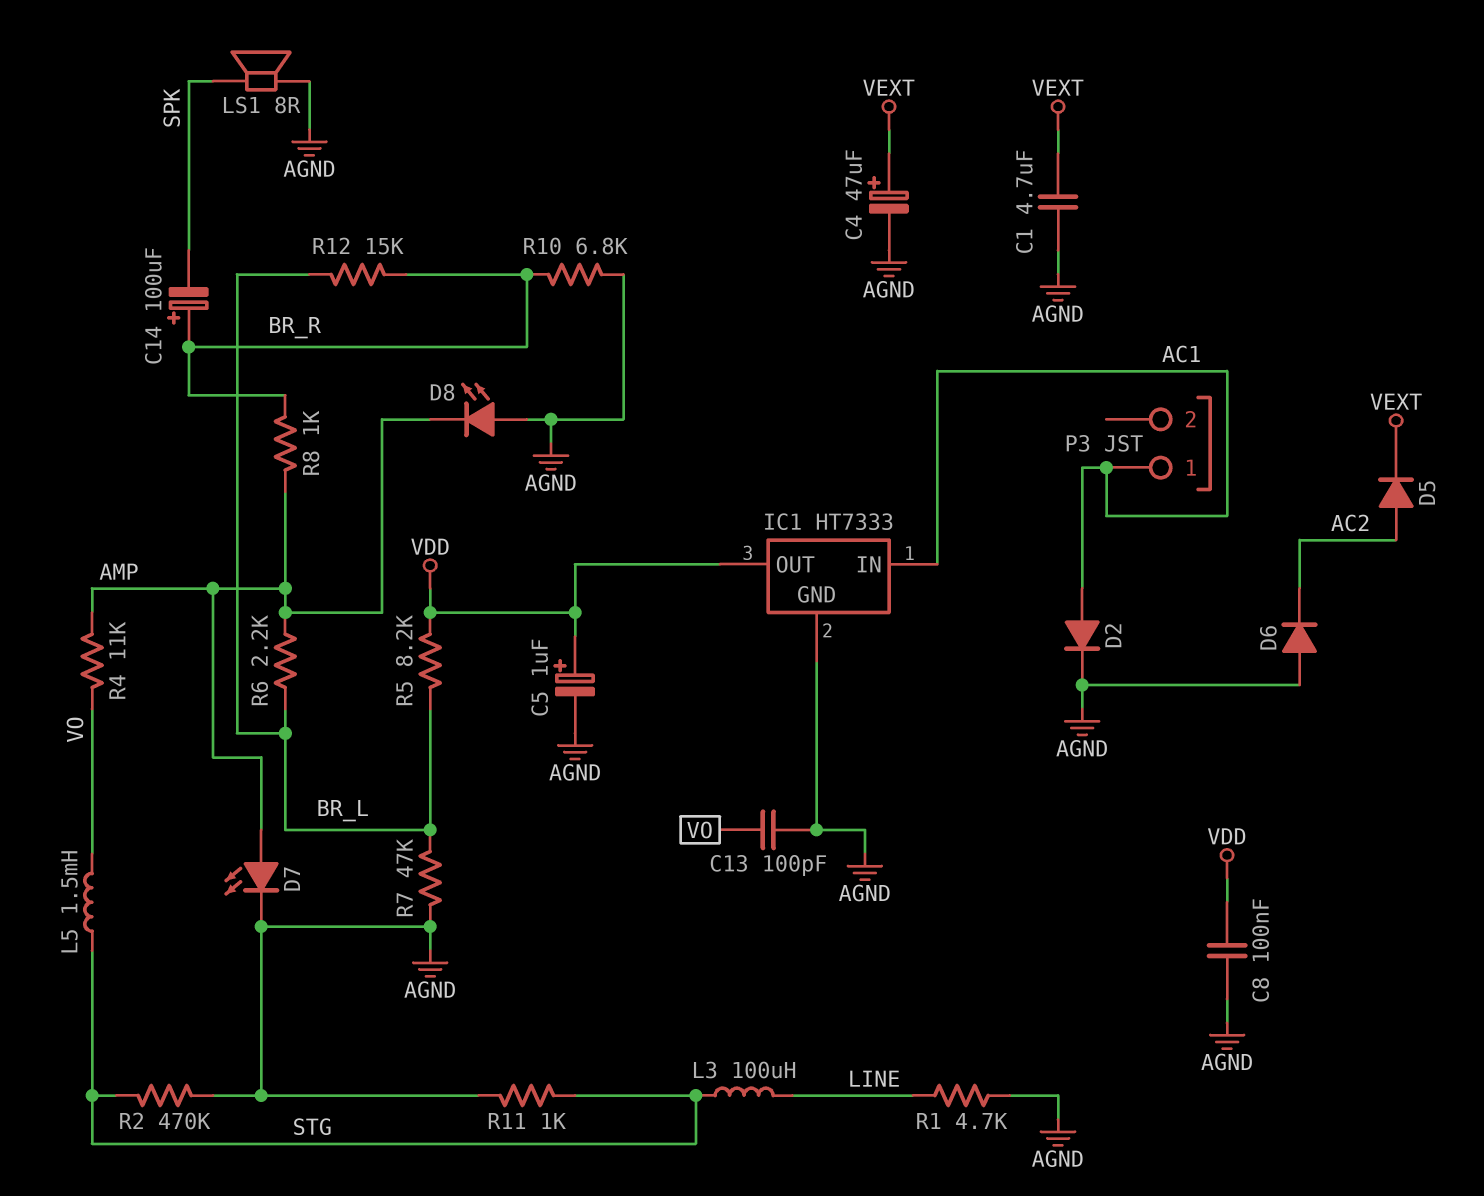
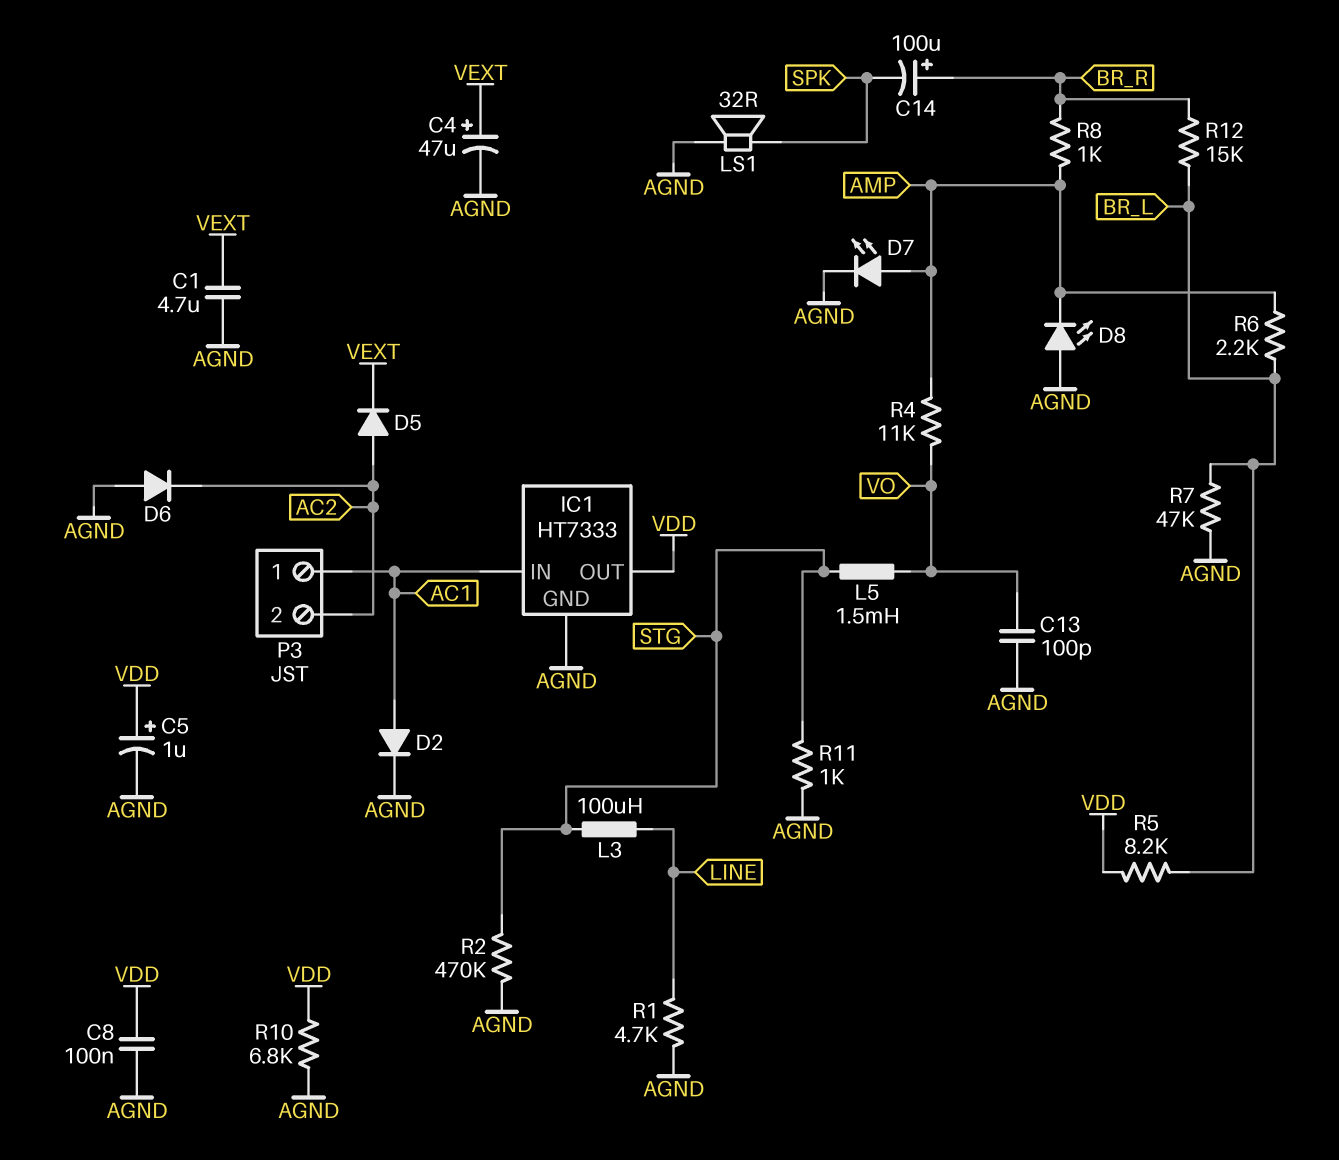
LS1: speaker 8R (AGND, SPK) -> speaker 32R (AGND, SPK)
P3 pin 2: none -> AC2
R10: 6.8k (AGND, BR_R) -> 6.8k (AGND, VDD)

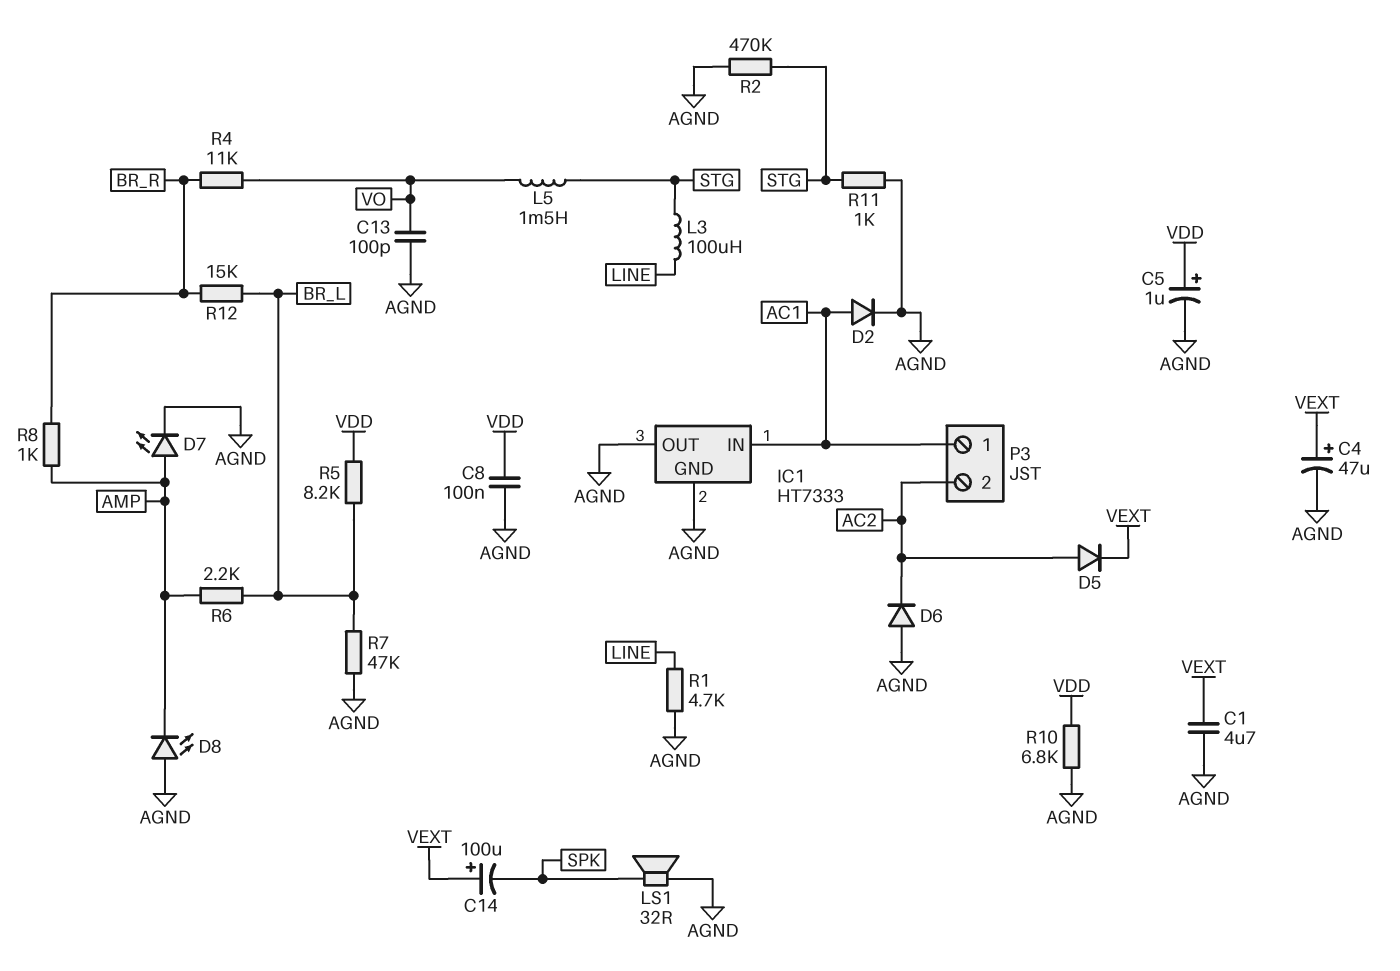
C14: 100uF (plus BR_R, minus SPK) -> 100uF (plus VEXT, minus SPK)
IC1 pin OUT: VDD -> AGND
R4: 11k (AMP, VO) -> 11k (BR_R, VO)

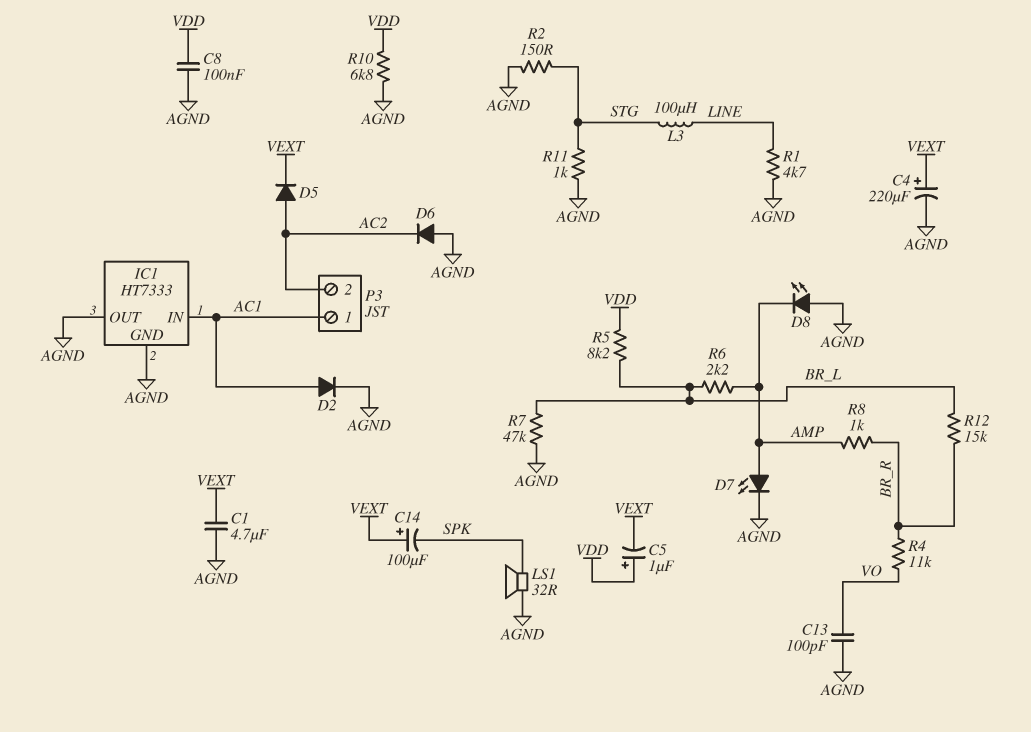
C4: 47uF (plus VEXT, minus AGND) -> 220uF (plus VEXT, minus AGND)
C5: 1uF (plus VDD, minus AGND) -> 1uF (plus VDD, minus VEXT)
L5: 1.5mH (STG, VO) -> none
R2: 470k (AGND, STG) -> 150 (AGND, STG)

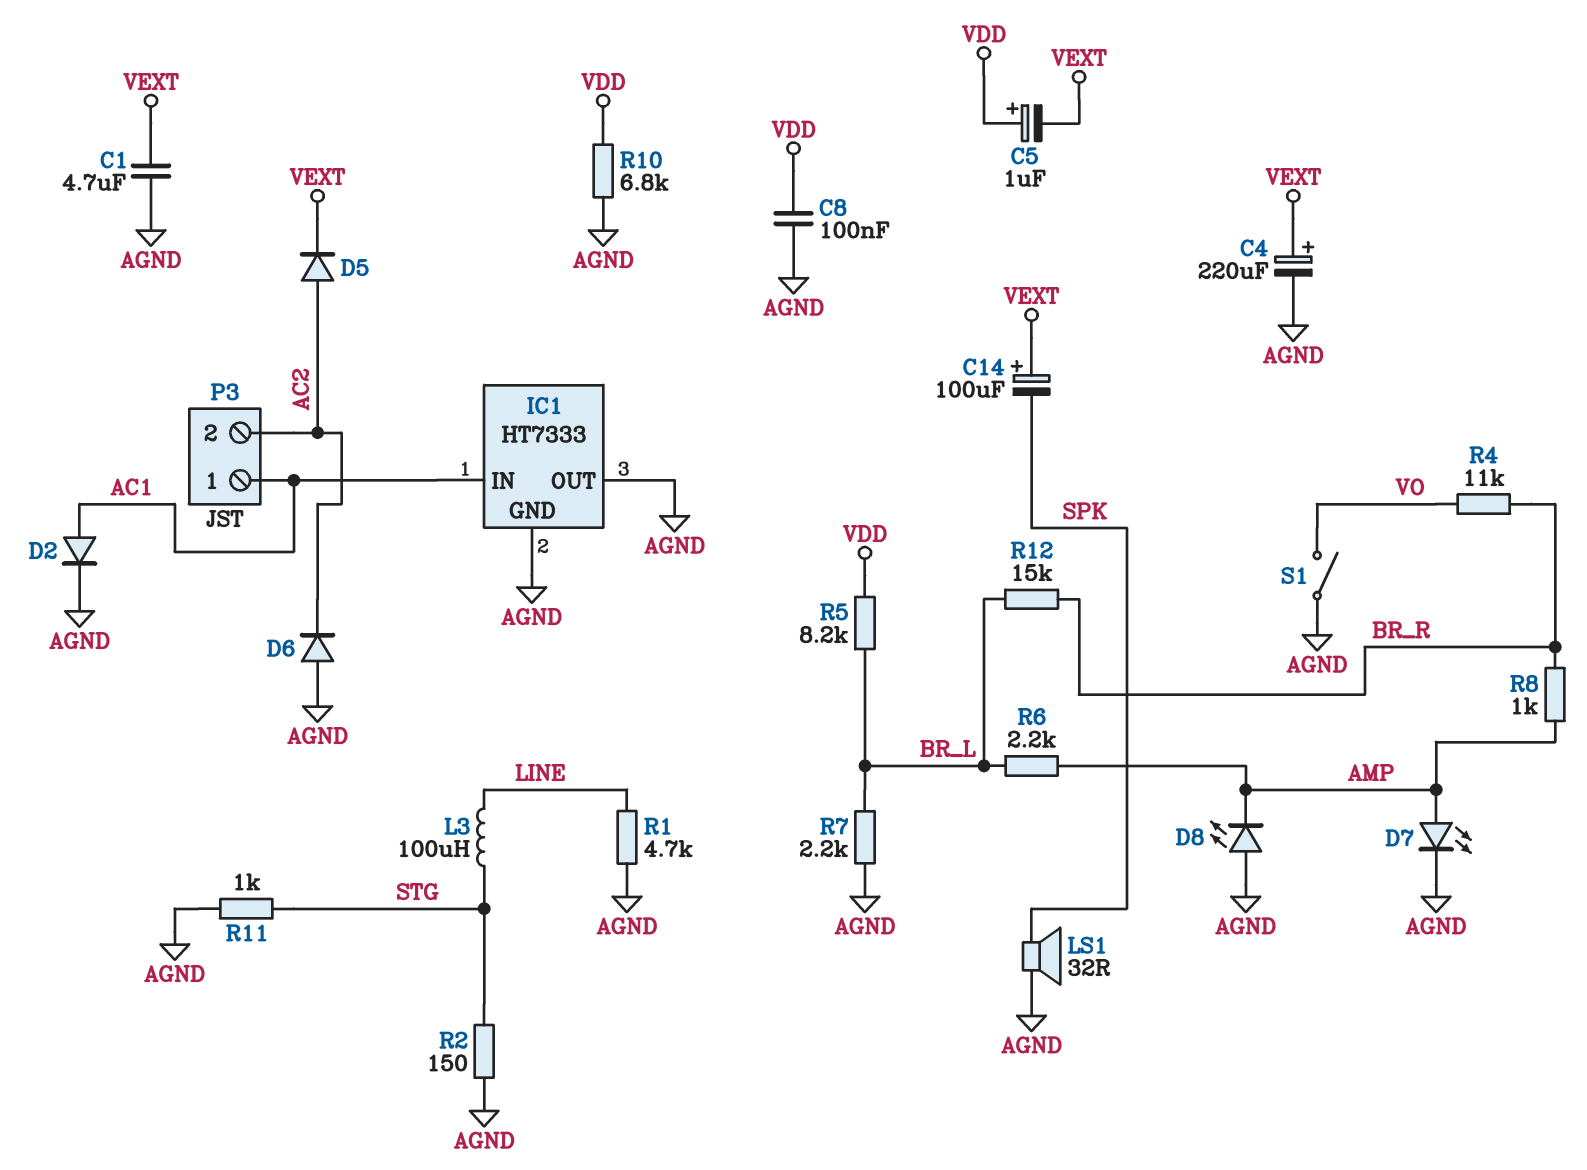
C13: 100pF (AGND, VO) -> none
R7: 47k (AGND, BR_L) -> 2.2k (AGND, BR_L)
S1: none -> switch (AGND, VO)

